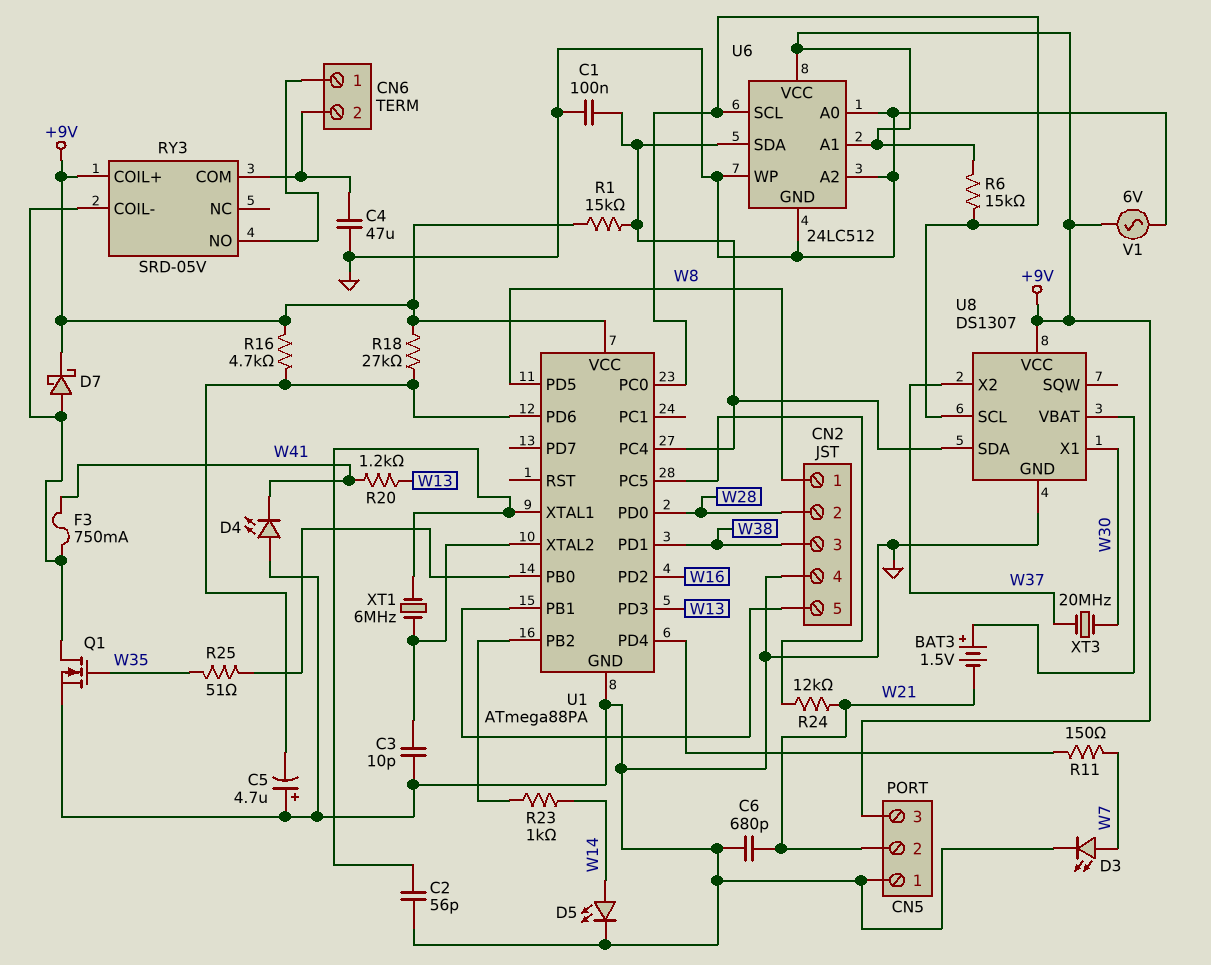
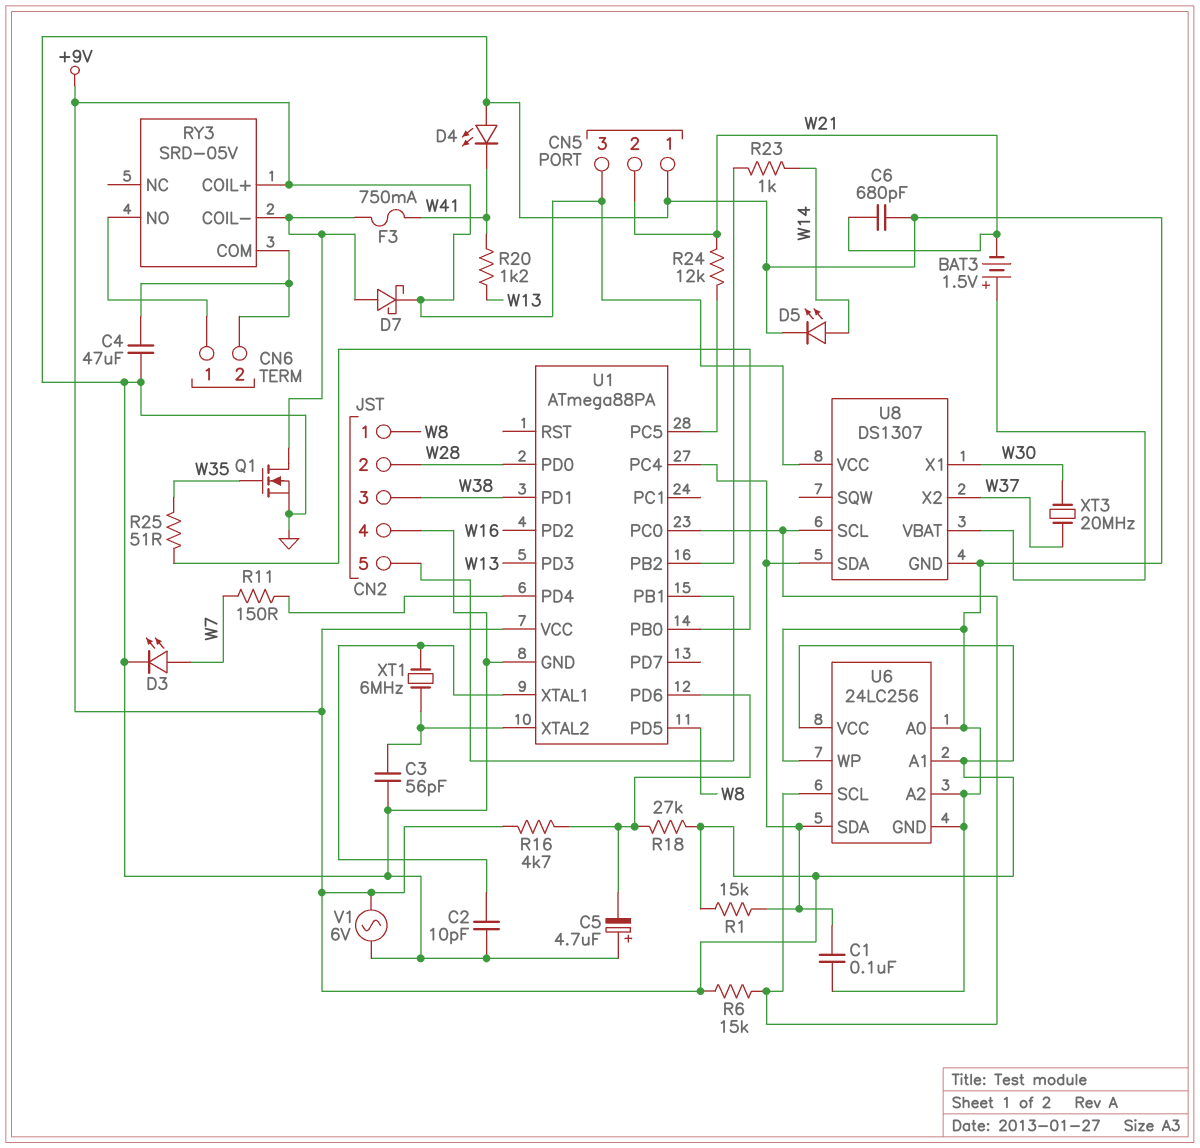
C2: 56pF (GND, U1/XTAL1) -> 10pF (GND, U1/XTAL1)
C3: 10pF (GND, U1/XTAL2) -> 56pF (GND, U1/XTAL2)
U6: 24LC512 -> 24LC256

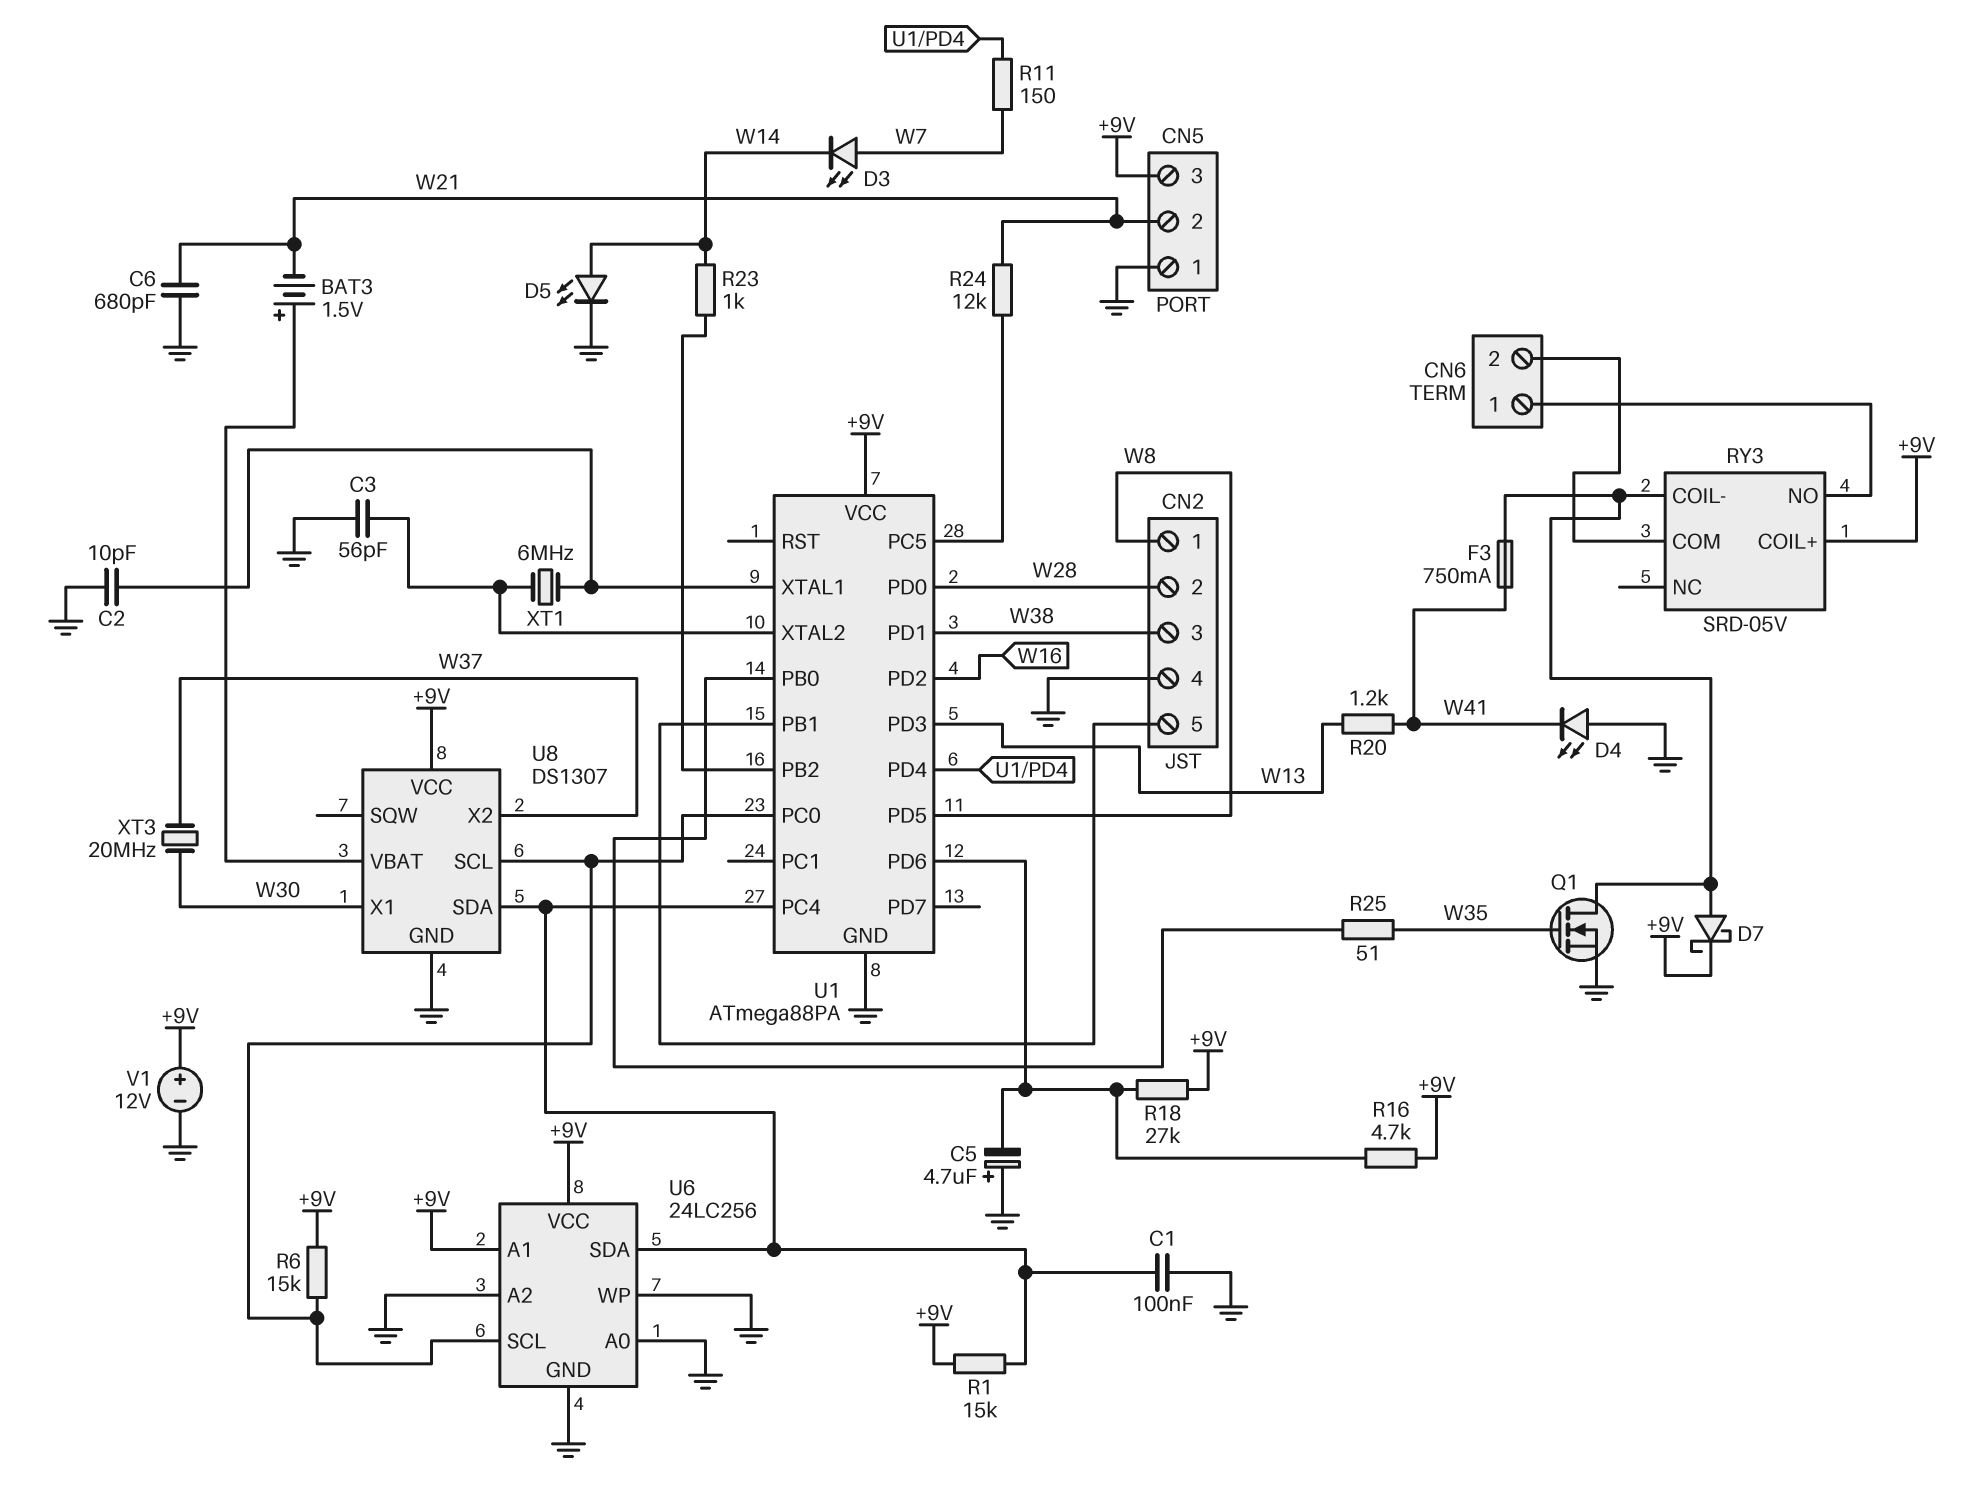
C4: 47uF (CN6/2, GND) -> none
D3: LED (A W7, K GND) -> LED (A W7, K W14)
V1: AC 6V (+9V, GND) -> 12V (plus +9V, minus GND)

